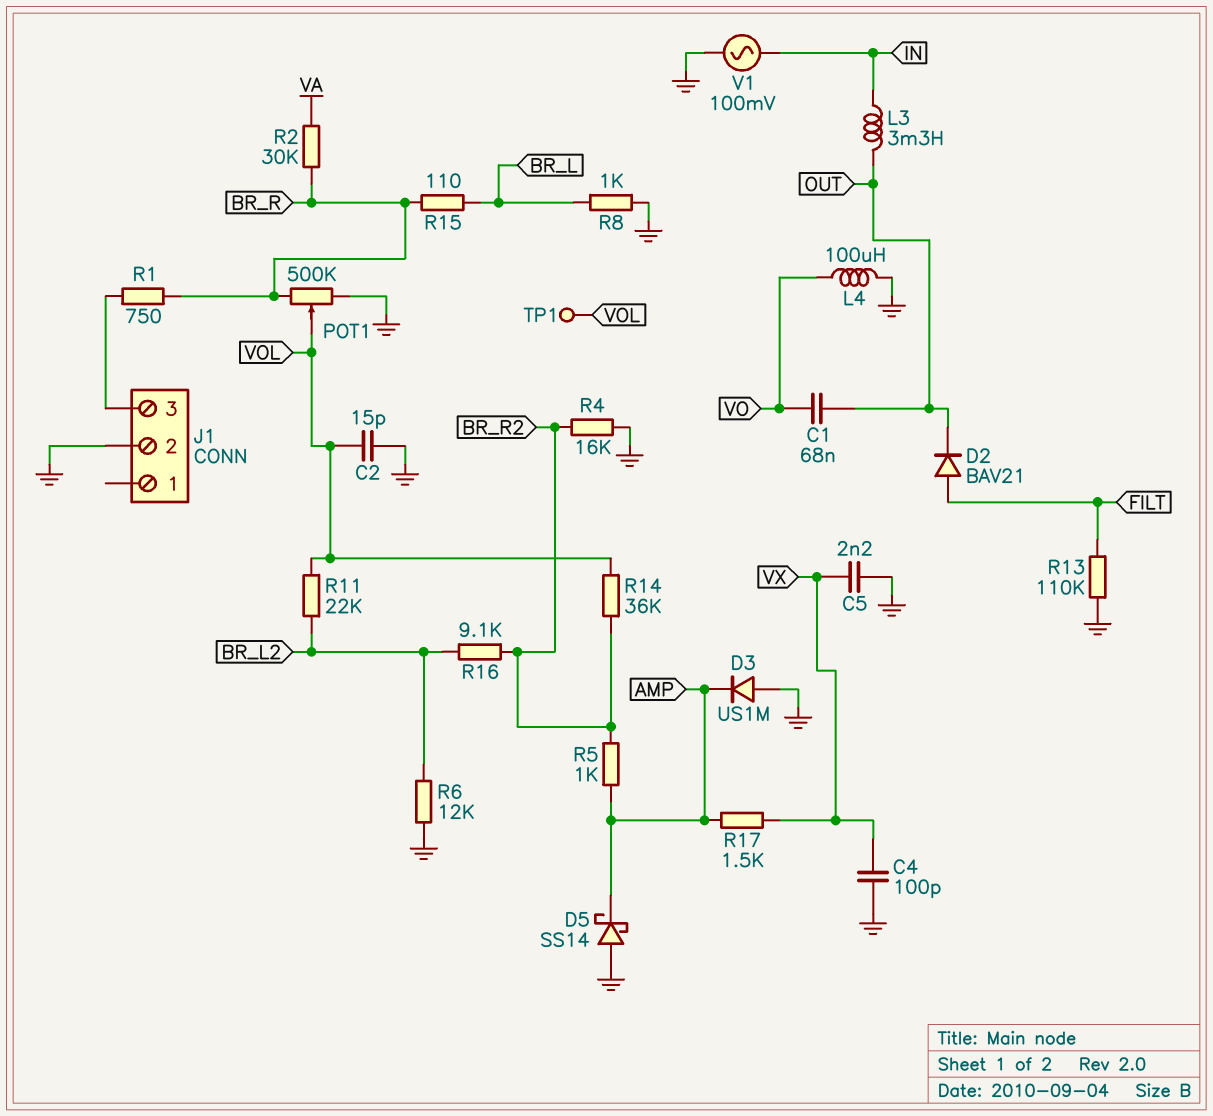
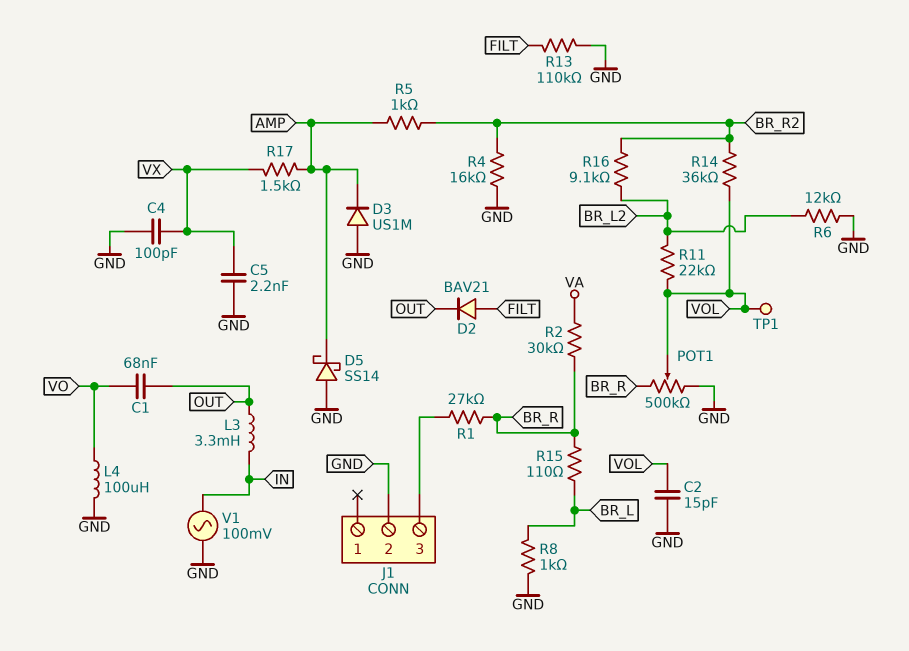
R1: 750 (BR_R, J1/3) -> 27k (BR_R, J1/3)

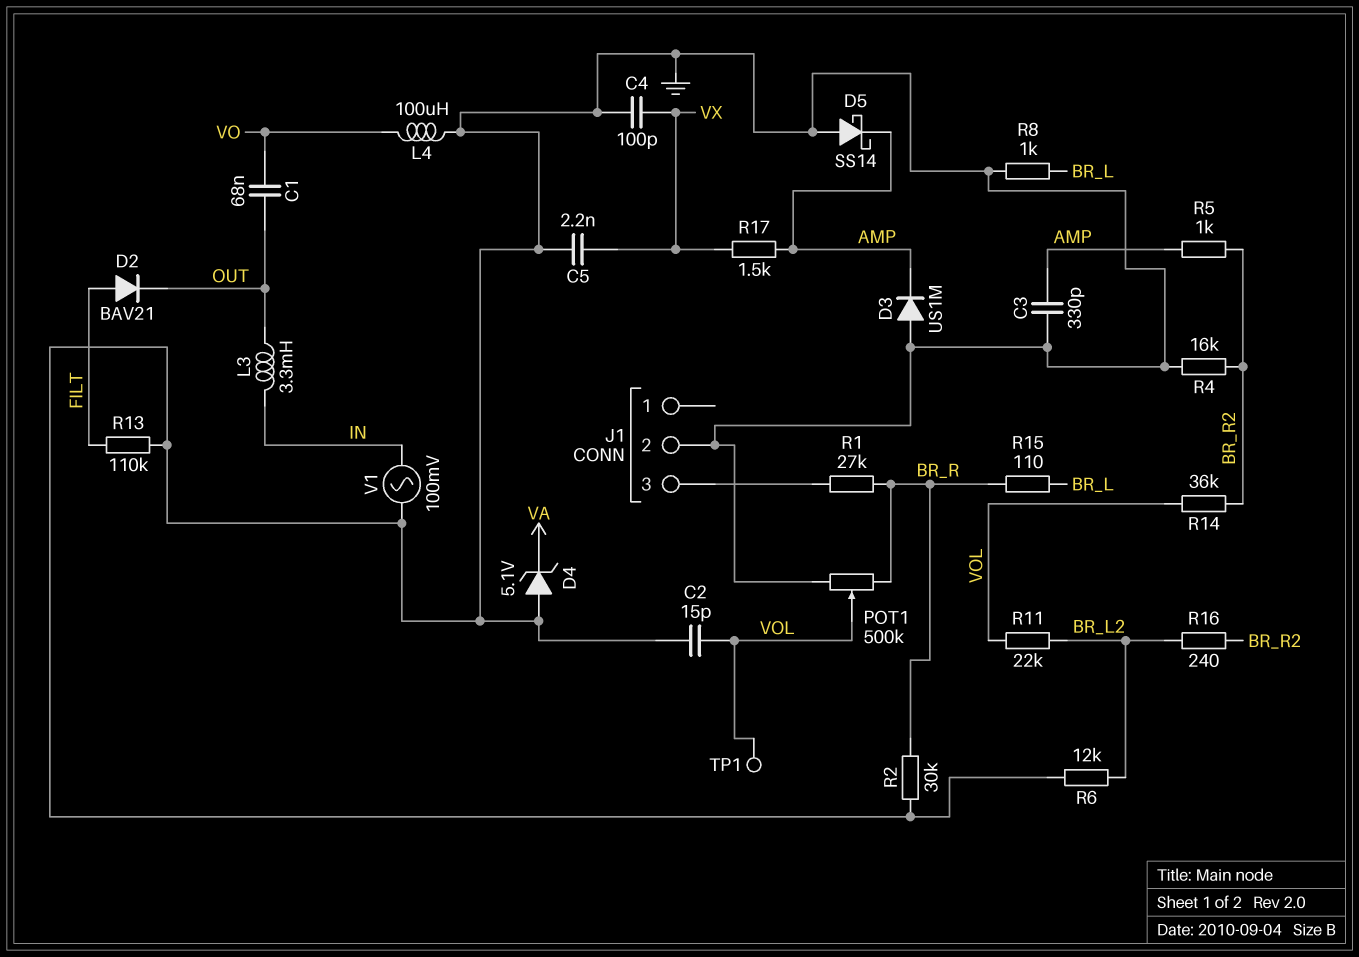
C3: none -> 330pF (AMP, GND)
D4: none -> zener 5.1V (A GND, K VA)
R2: 30k (BR_R, VA) -> 30k (BR_R, GND)
R16: 9.1k (BR_L2, BR_R2) -> 240 (BR_L2, BR_R2)

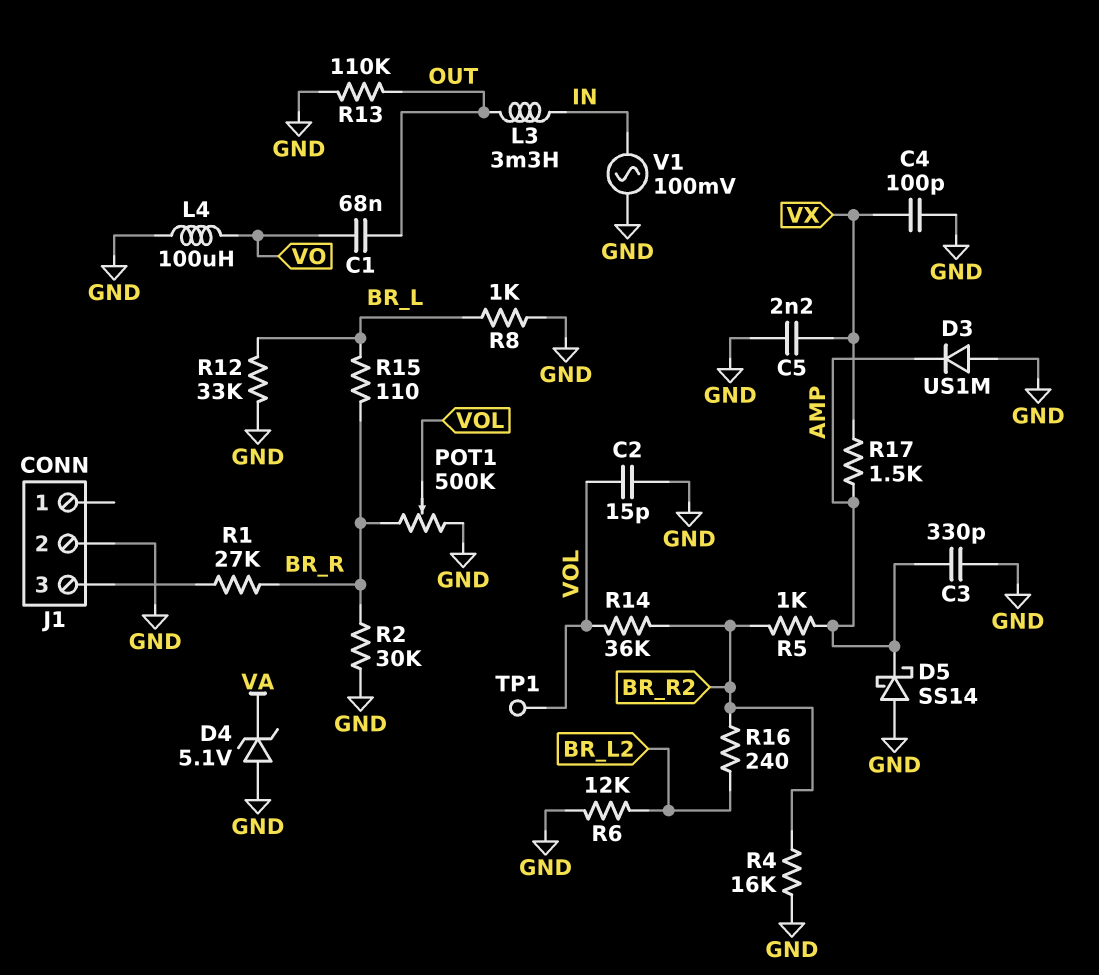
D2: diode BAV21 (A FILT, K OUT) -> none
R11: 22k (BR_L2, VOL) -> none
R12: none -> 33k (BR_L, GND)
R13: 110k (FILT, GND) -> 110k (GND, OUT)

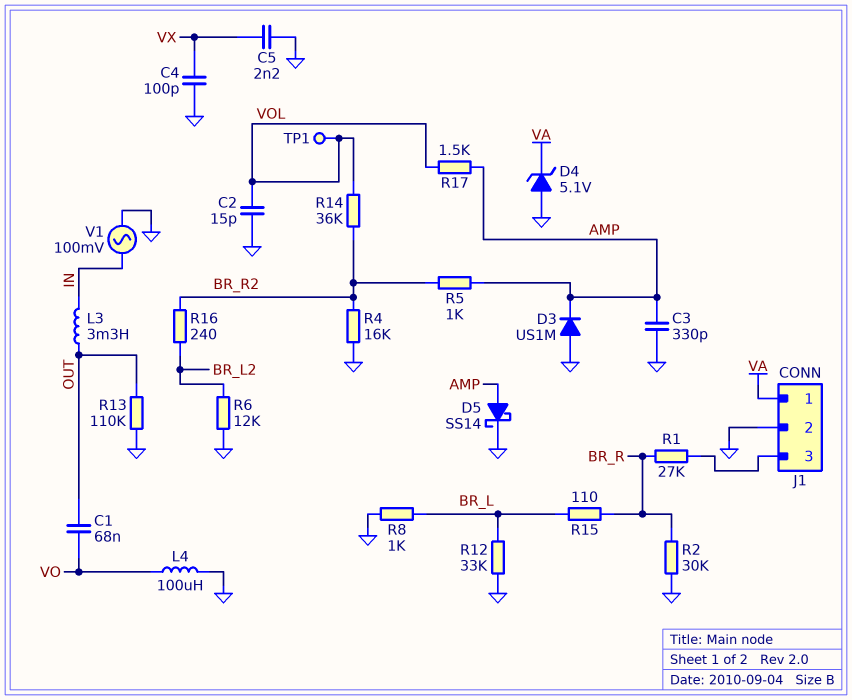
D5: schottky SS14 (A GND, K AMP) -> schottky SS14 (A AMP, K GND)
J1 pin 1: none -> VA
POT1: 500k (BR_R, GND, wiper VOL) -> none
R17: 1.5k (AMP, VX) -> 1.5k (AMP, VOL)

